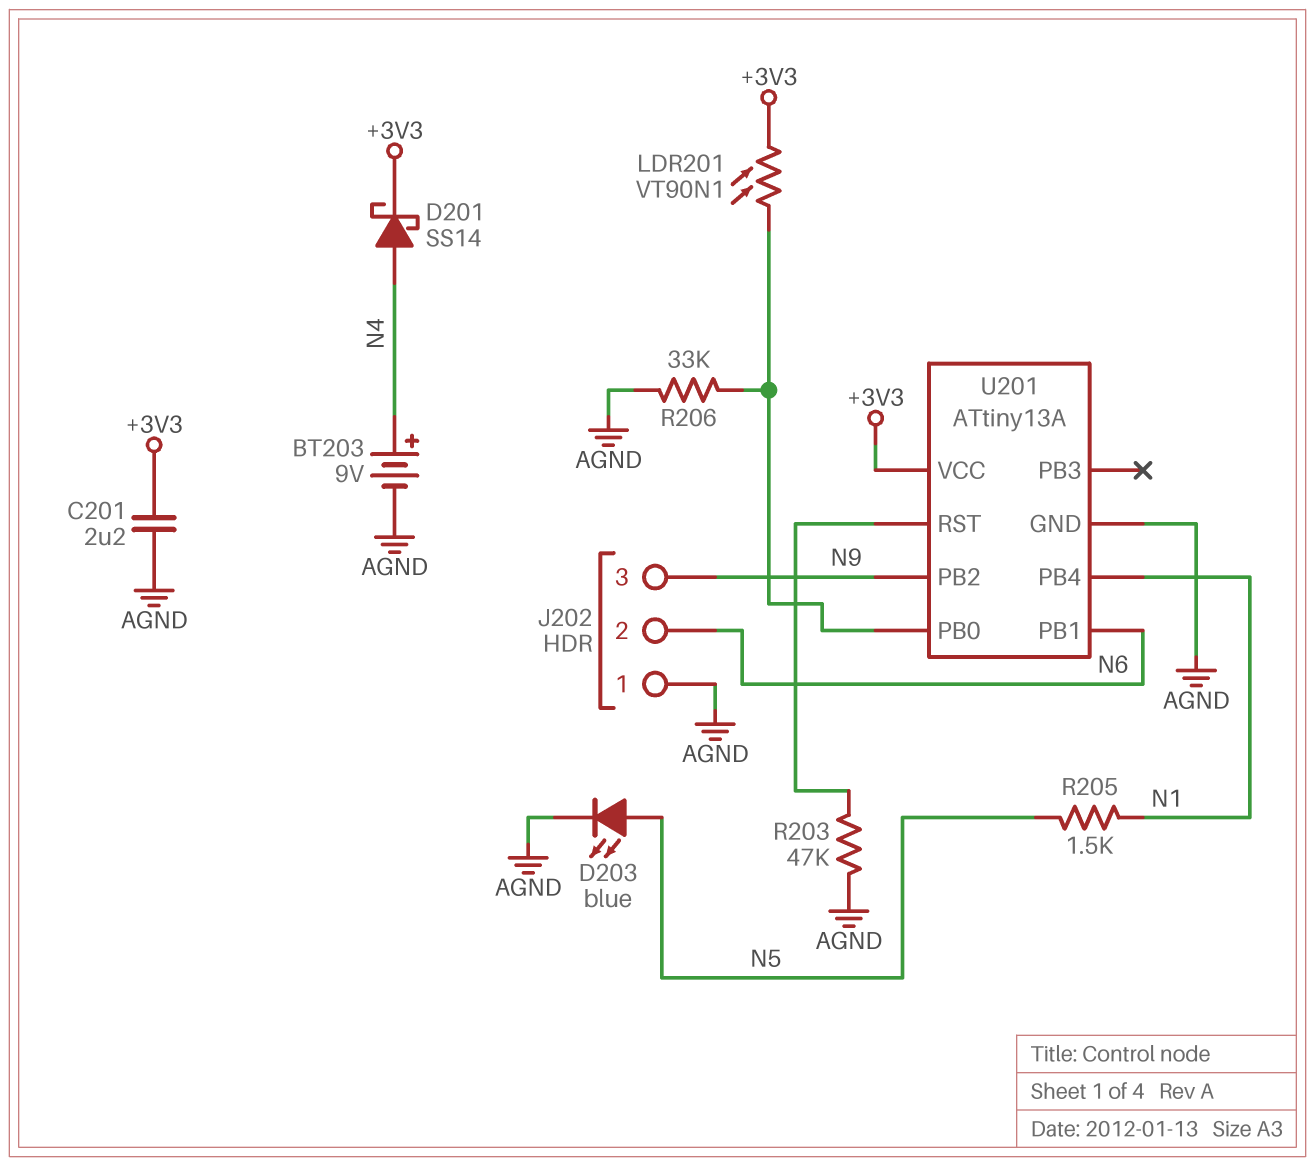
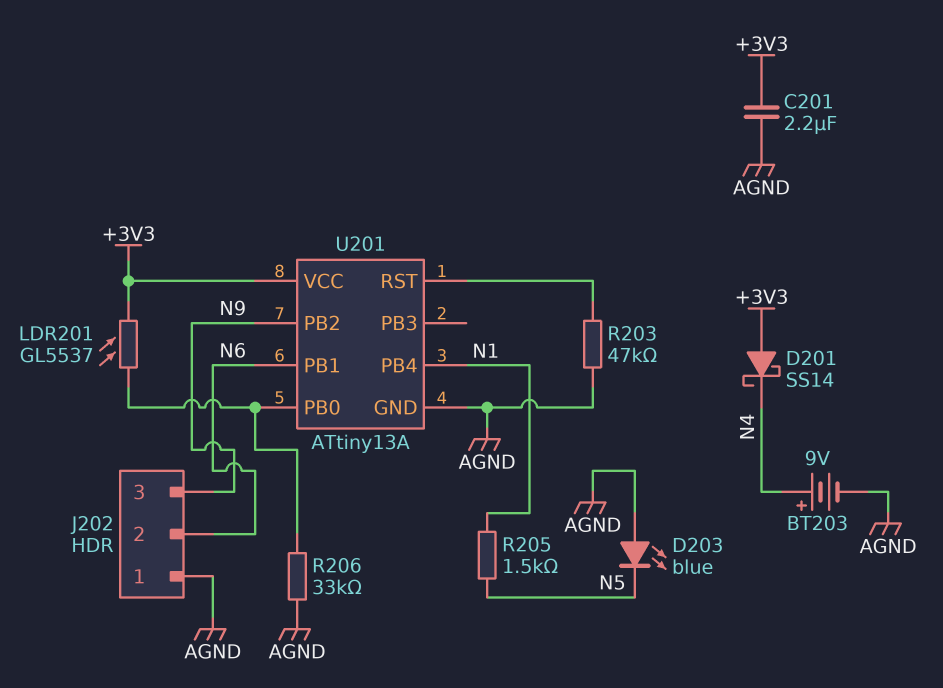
D201: schottky SS14 (A N4, K +3V3) -> schottky SS14 (A +3V3, K N4)
D203: LED blue (A N5, K AGND) -> LED blue (A AGND, K N5)
LDR201: VT90N1 (+3V3, U201/PB0) -> GL5537 (+3V3, U201/PB0)

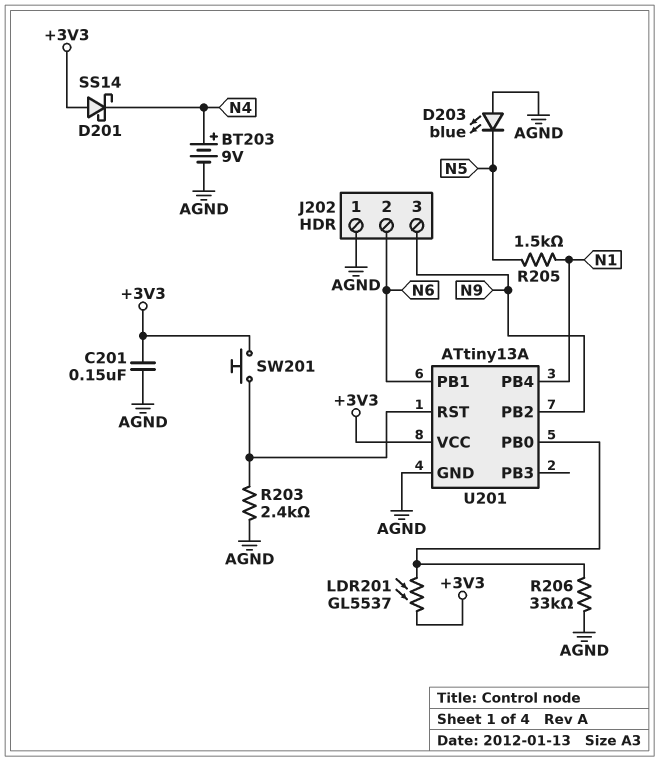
C201: 2.2uF (+3V3, AGND) -> 150nF (+3V3, AGND)
R203: 47k (AGND, U201/RST) -> 2.4k (AGND, U201/RST)
SW201: none -> button (+3V3, U201/RST)

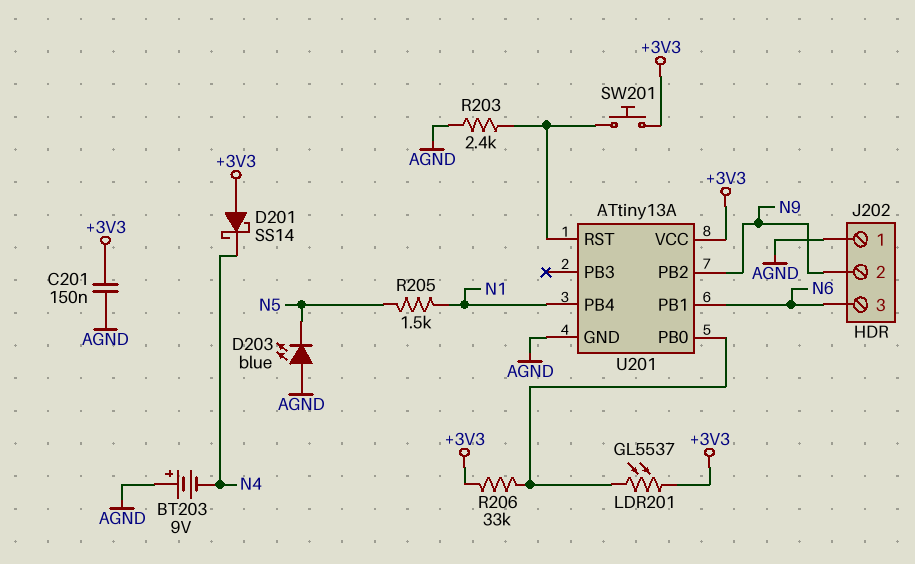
BT203: 9V (plus N4, minus AGND) -> 9V (plus AGND, minus N4)
J202 pin 2: N6 -> N9
J202 pin 3: N9 -> N6
R206: 33k (AGND, U201/PB0) -> 33k (+3V3, U201/PB0)

